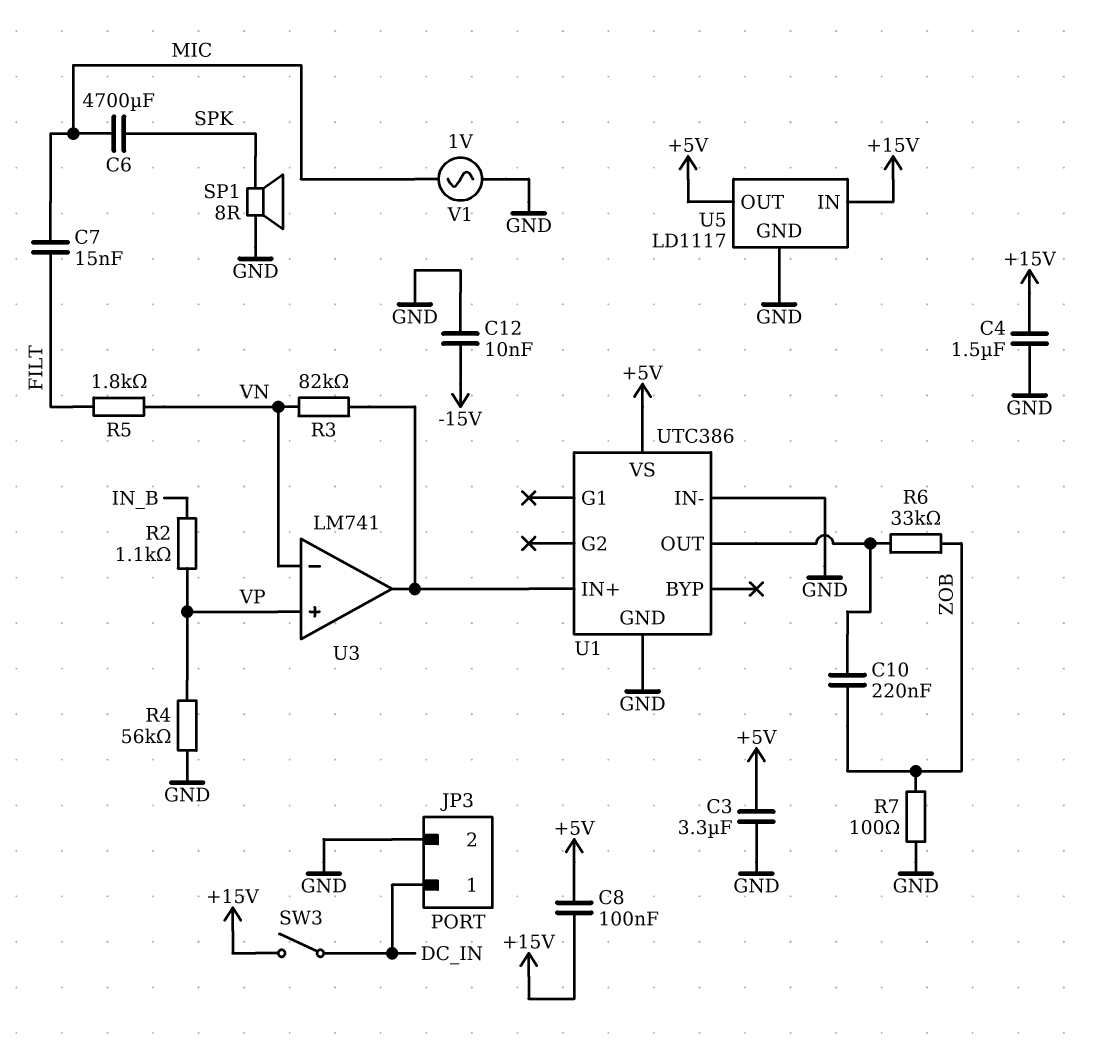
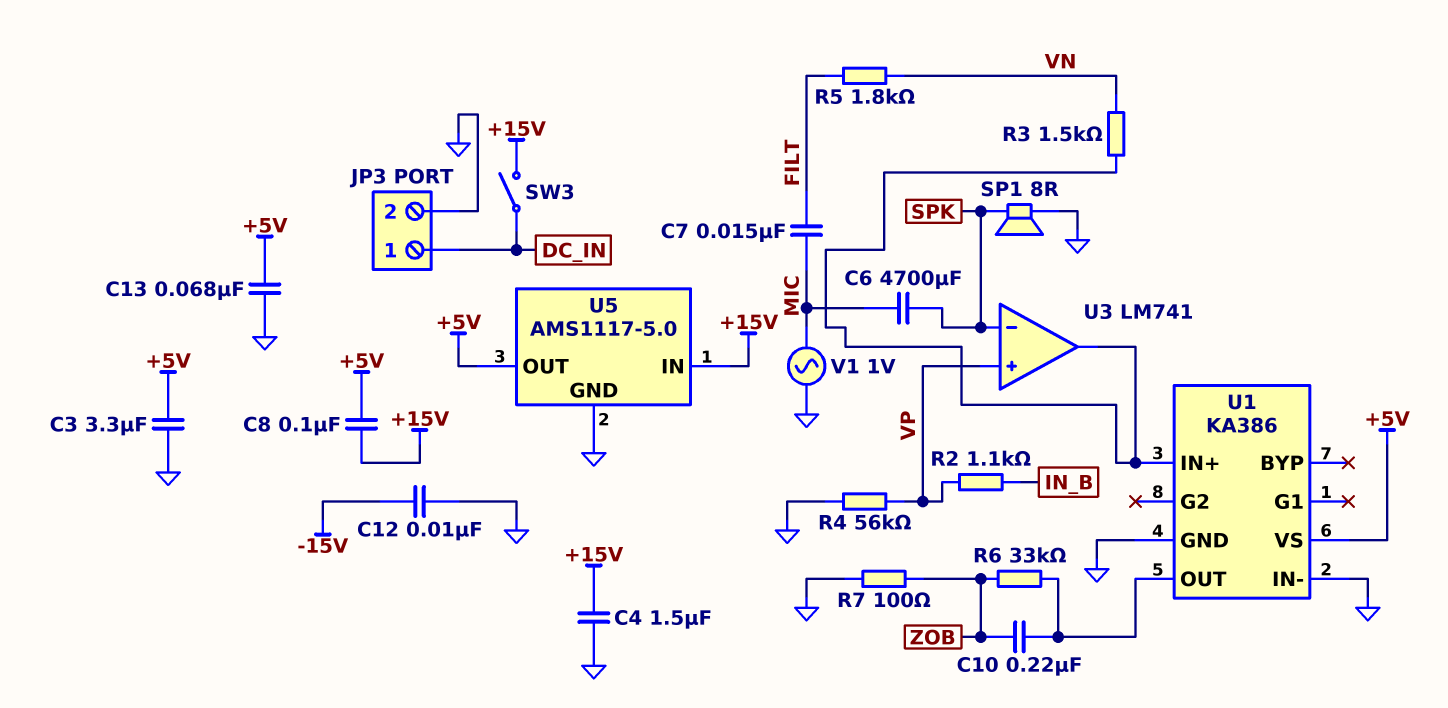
C13: none -> 68nF (+5V, GND)
R3: 82k (U1/IN+, VN) -> 1.5k (U1/IN+, VN)
U1: UTC386 -> KA386
U3 pin in-: VN -> SPK
U5: LD1117 -> AMS1117-5.0

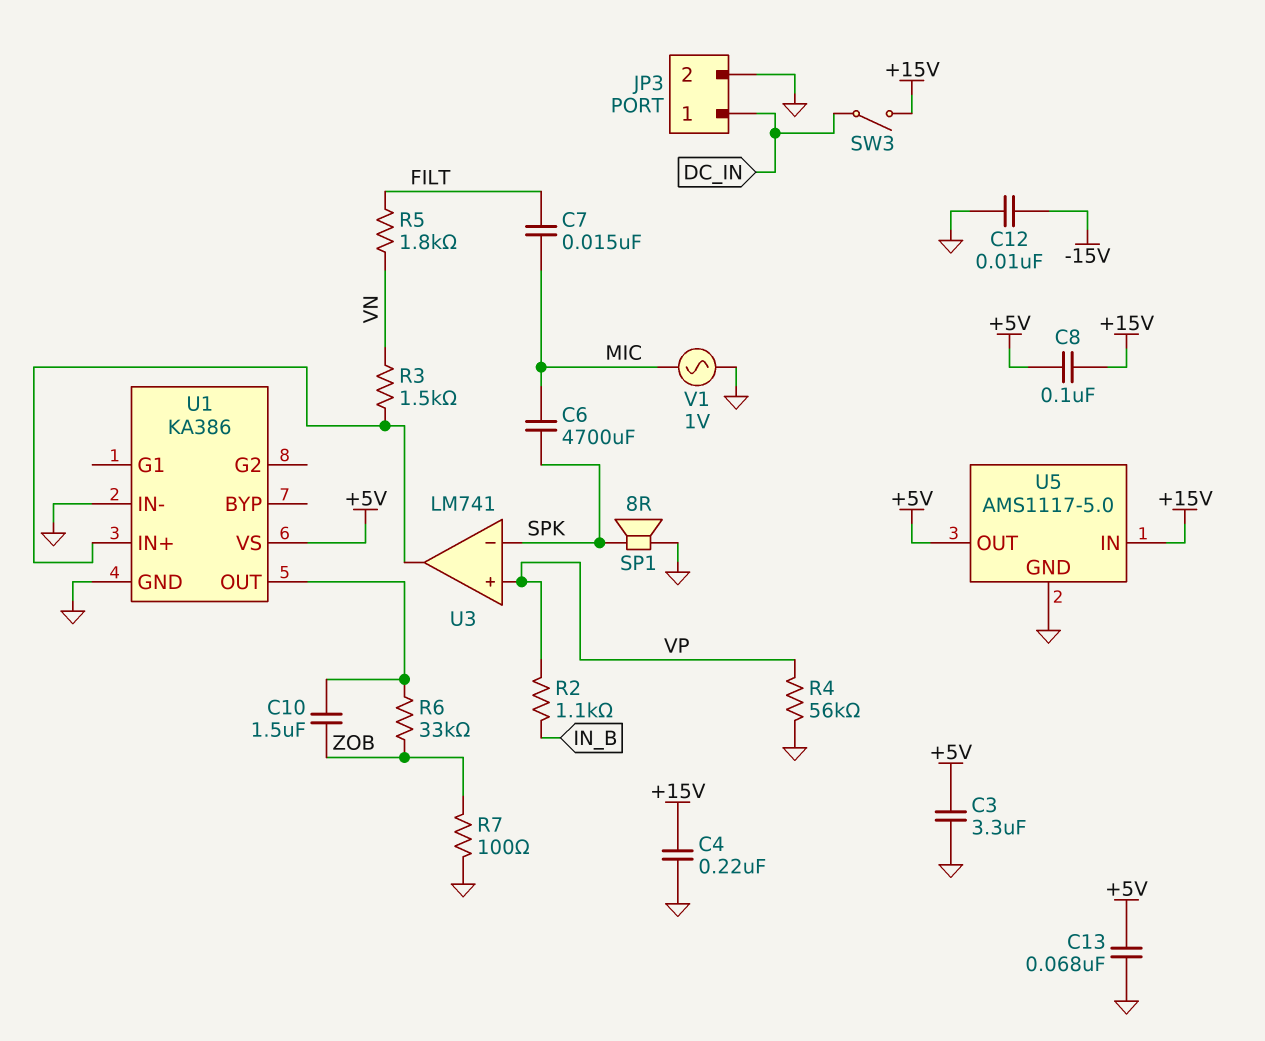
C4: 1.5uF (+15V, GND) -> 220nF (+15V, GND)
C10: 220nF (U1/OUT, ZOB) -> 1.5uF (U1/OUT, ZOB)

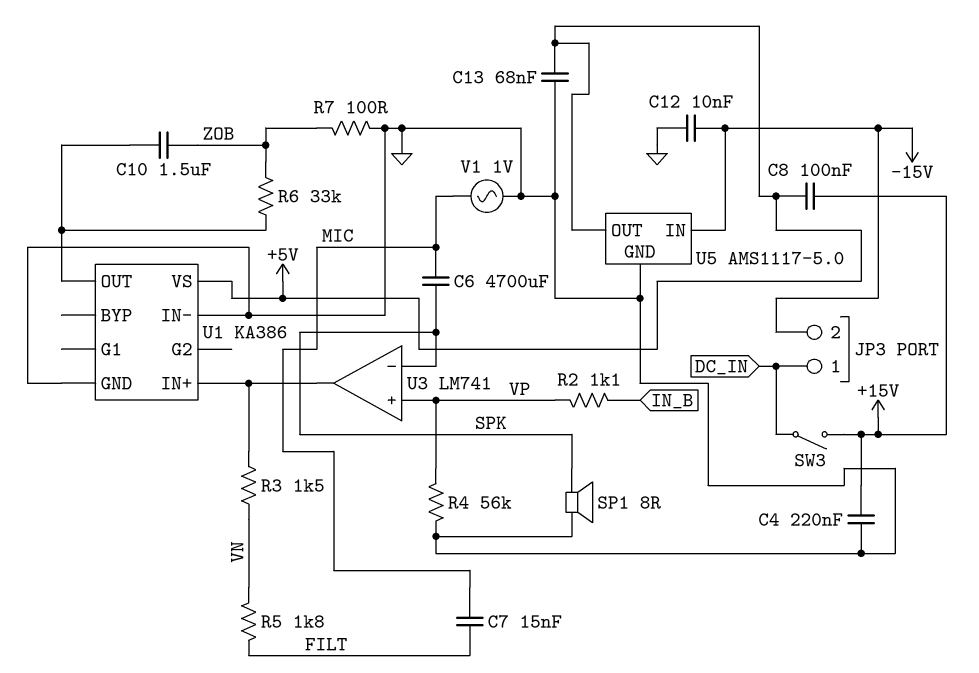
C3: 3.3uF (+5V, GND) -> none
JP3 pin 2: GND -> -15V
U5 pin IN: +15V -> -15V

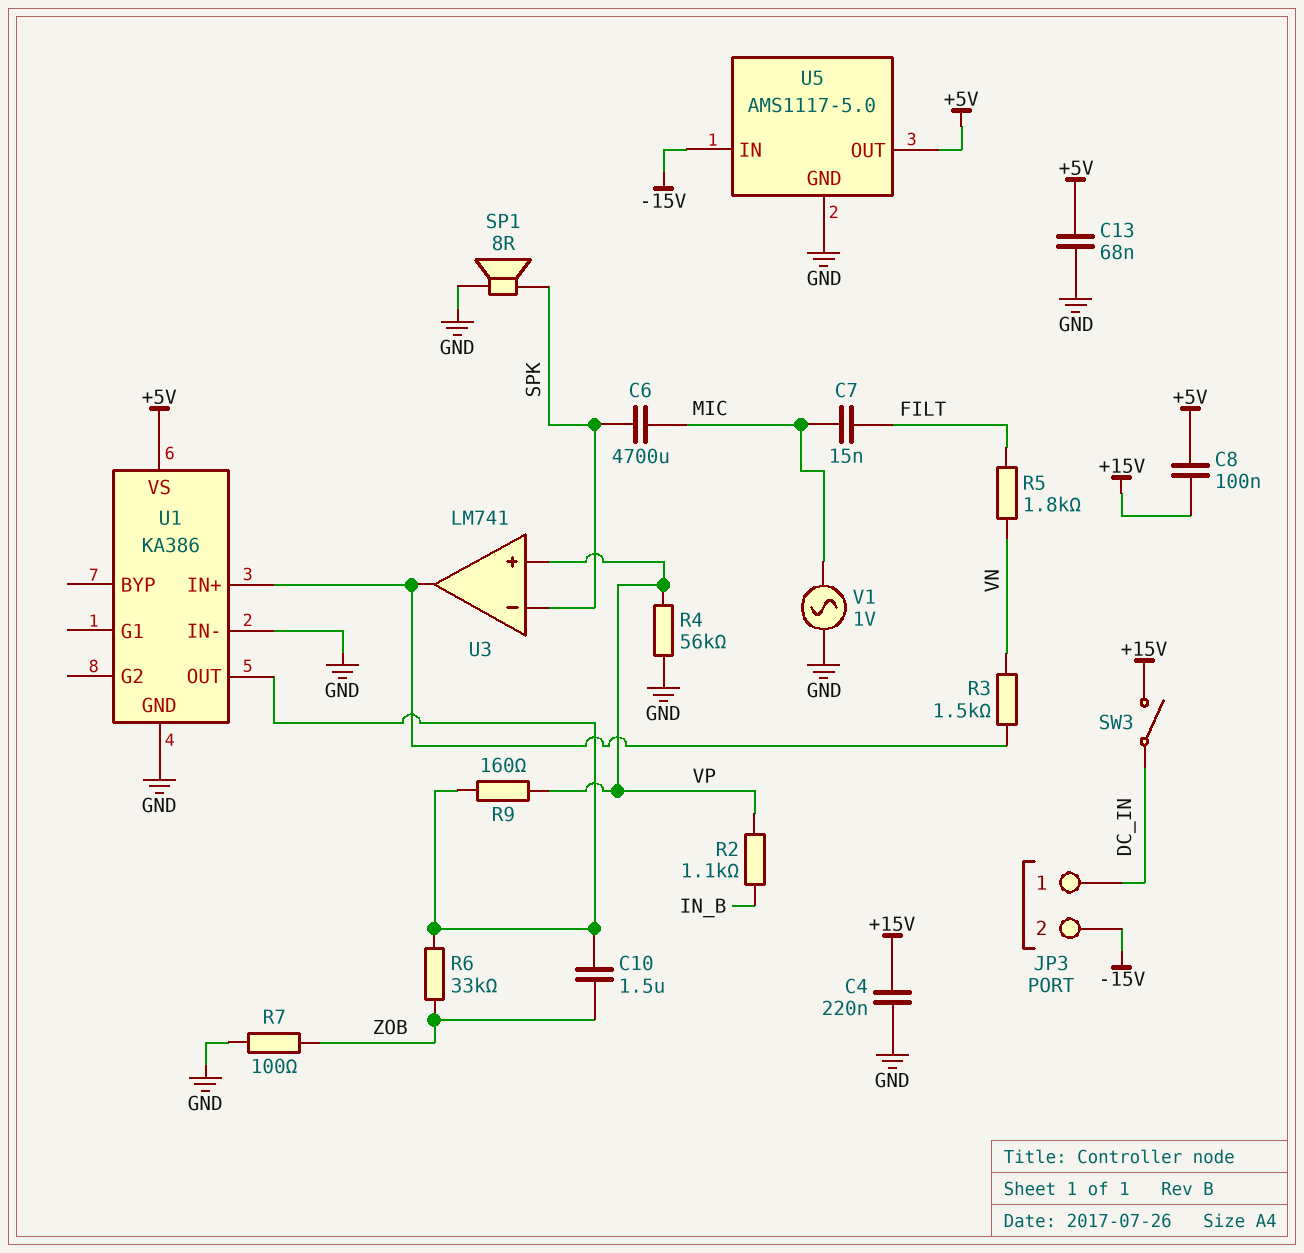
C12: 10nF (-15V, GND) -> none
R9: none -> 160 (U1/OUT, VP)

